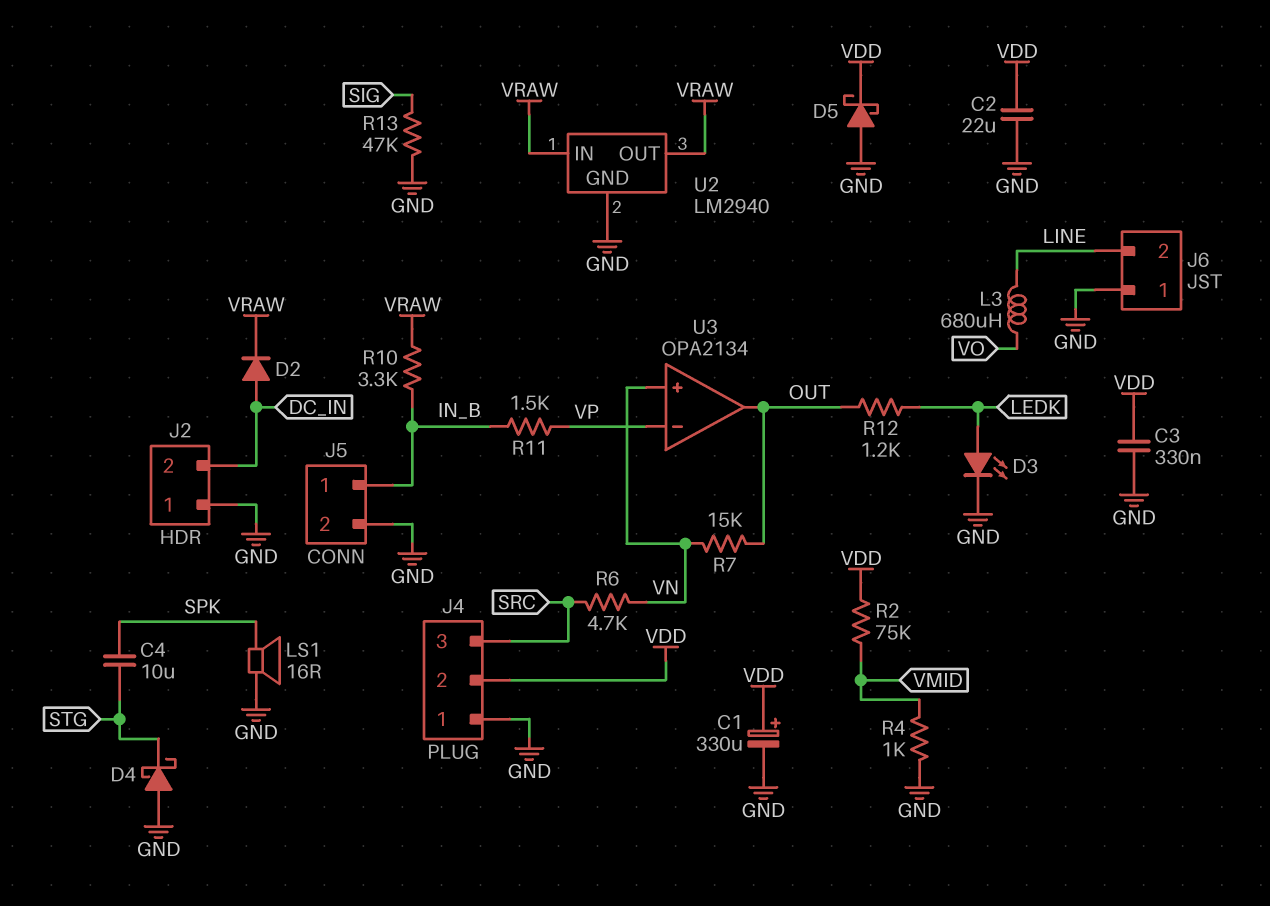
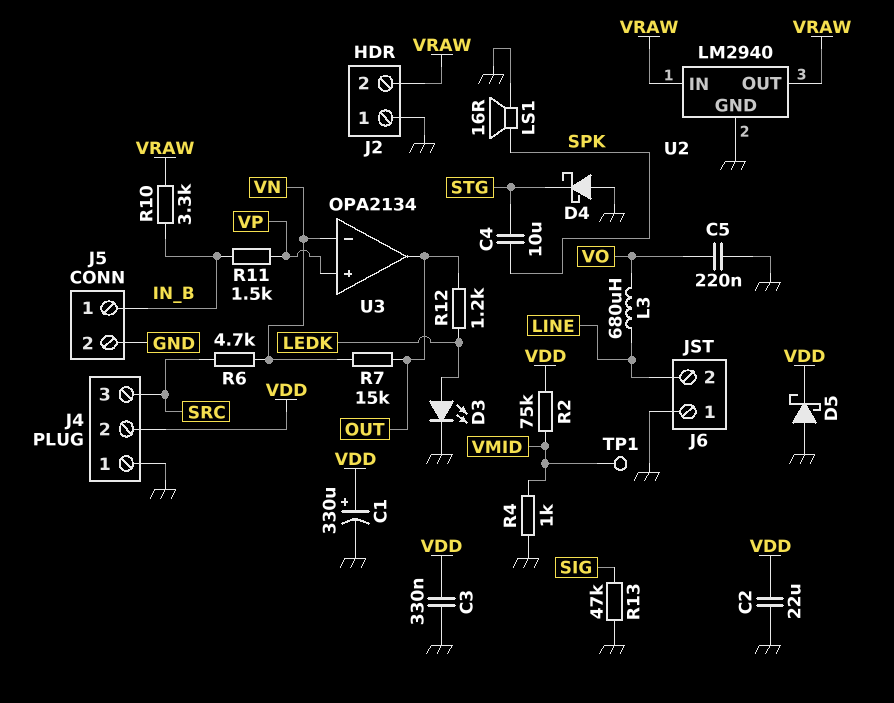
C5: none -> 220nF (GND, VO)
D2: diode (A DC_IN, K VRAW) -> none
J2 pin 2: DC_IN -> VRAW
TP1: none -> test point (VMID)
U3 pin in+: VN -> VP
U3 pin in-: VP -> VN

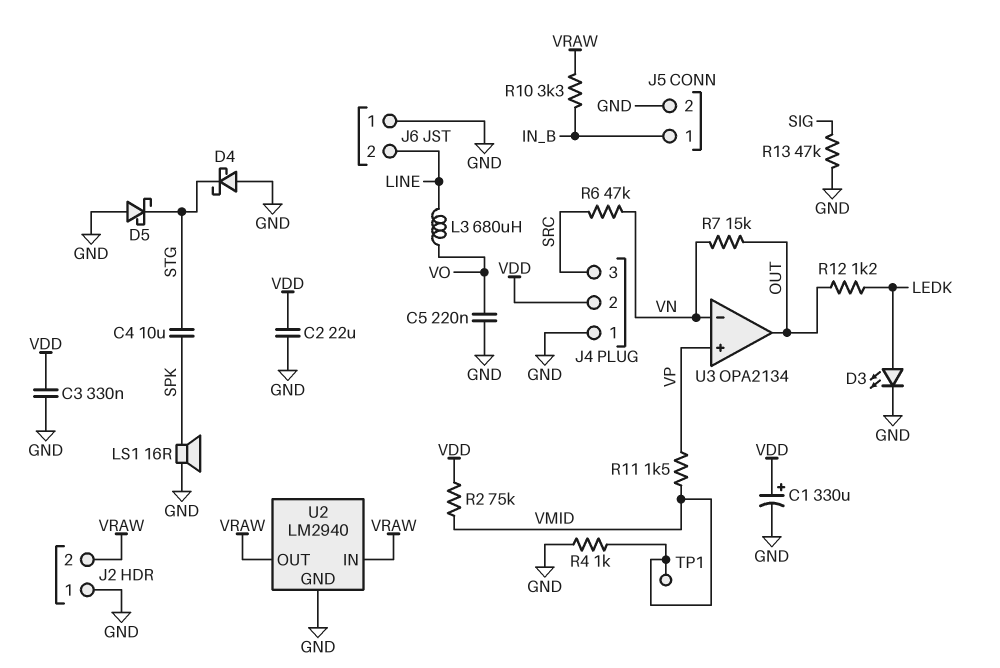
D5: schottky (A GND, K VDD) -> schottky (A GND, K STG)
R6: 4.7k (SRC, VN) -> 47k (SRC, VN)
R11: 1.5k (IN_B, VP) -> 1.5k (VMID, VP)

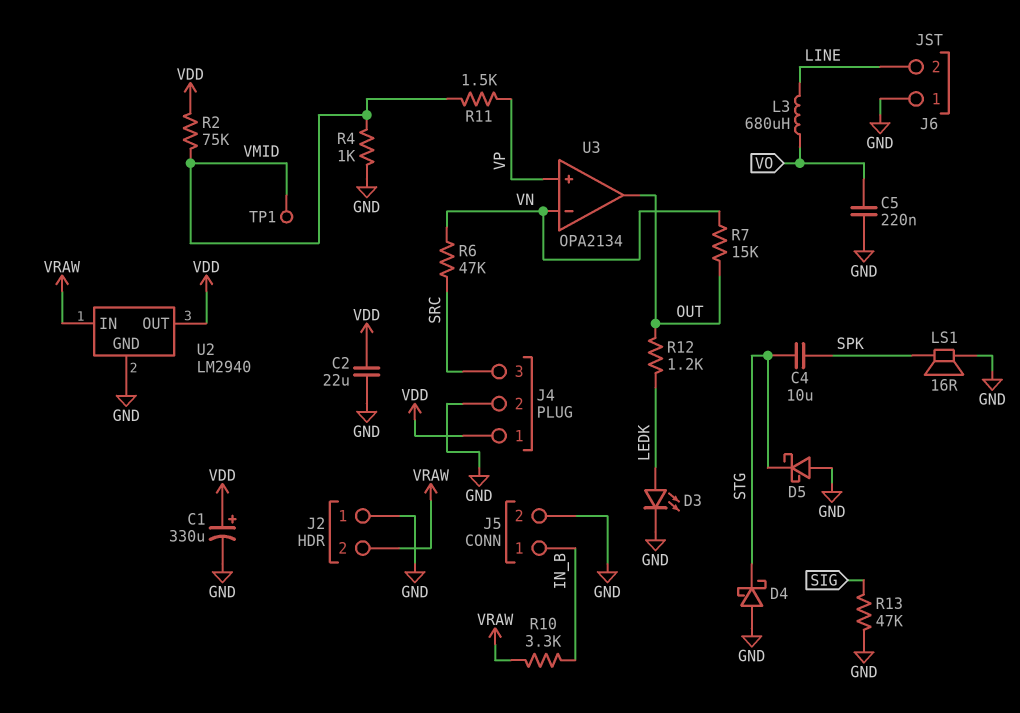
C3: 330nF (GND, VDD) -> none
J4 pin 1: GND -> VDD
J4 pin 2: VDD -> GND
U2 pin OUT: VRAW -> VDD

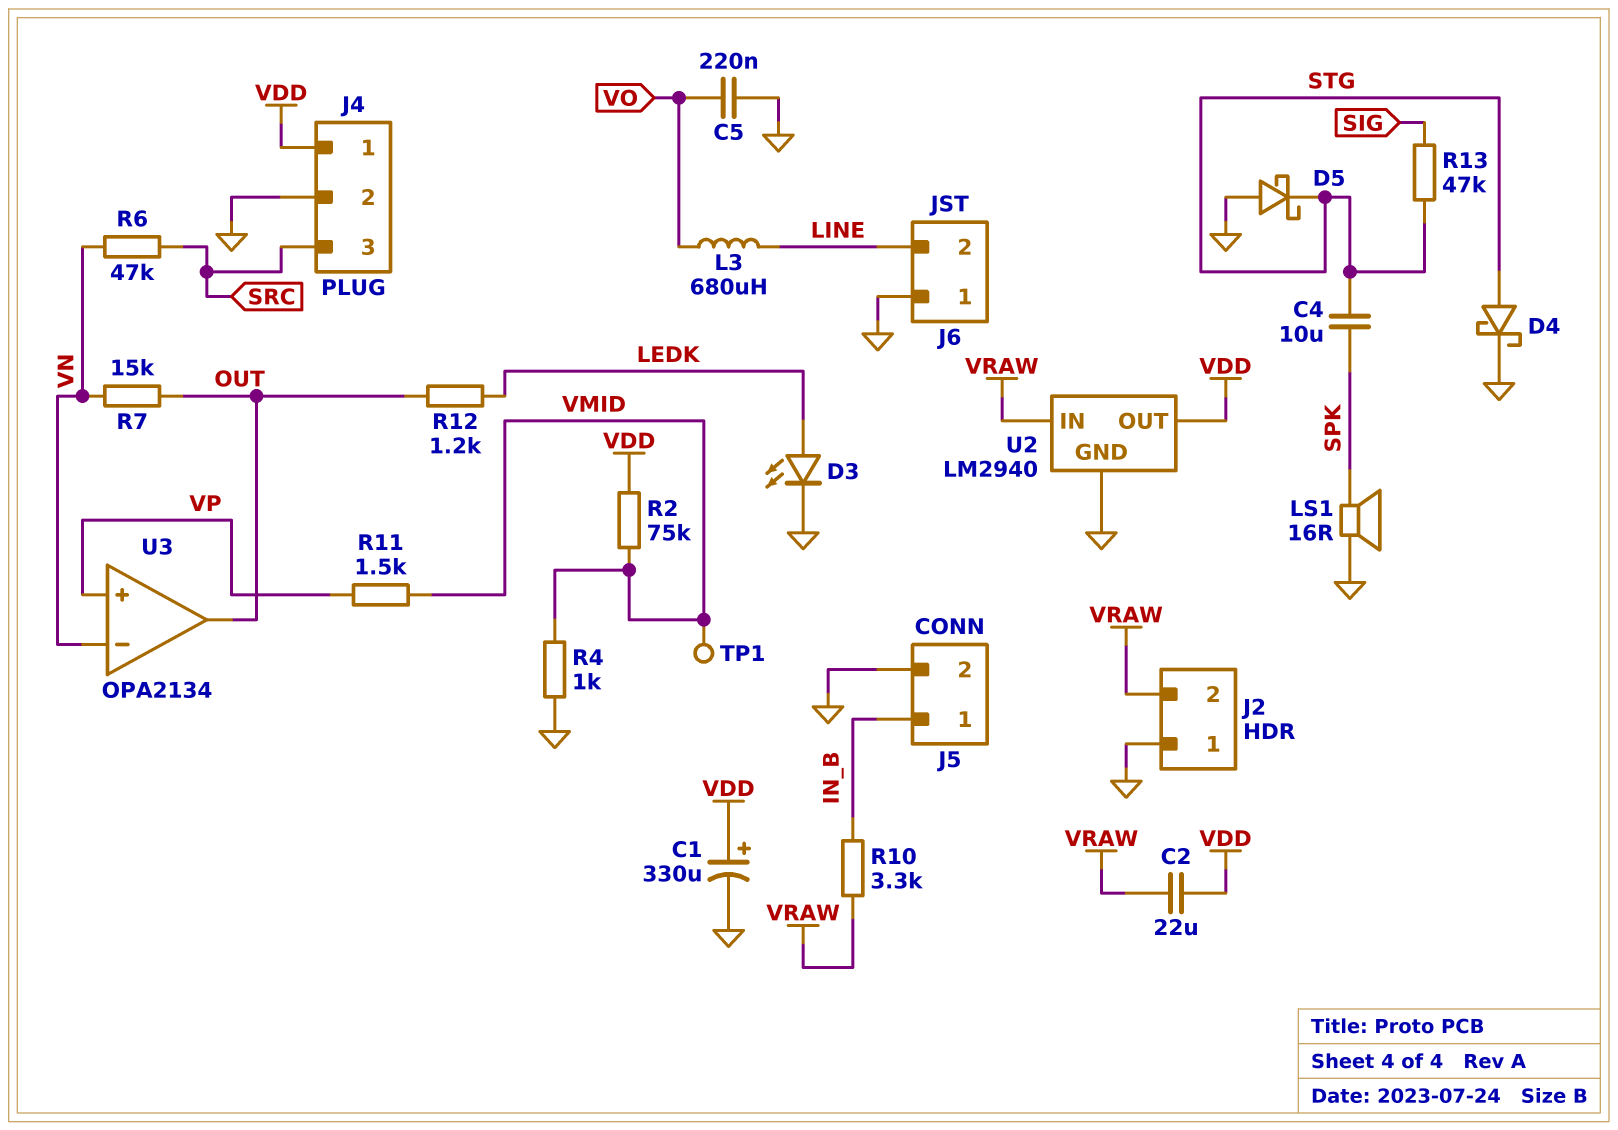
C2: 22uF (GND, VDD) -> 22uF (VDD, VRAW)
D4: schottky (A GND, K STG) -> schottky (A STG, K GND)
R13: 47k (GND, SIG) -> 47k (SIG, STG)

